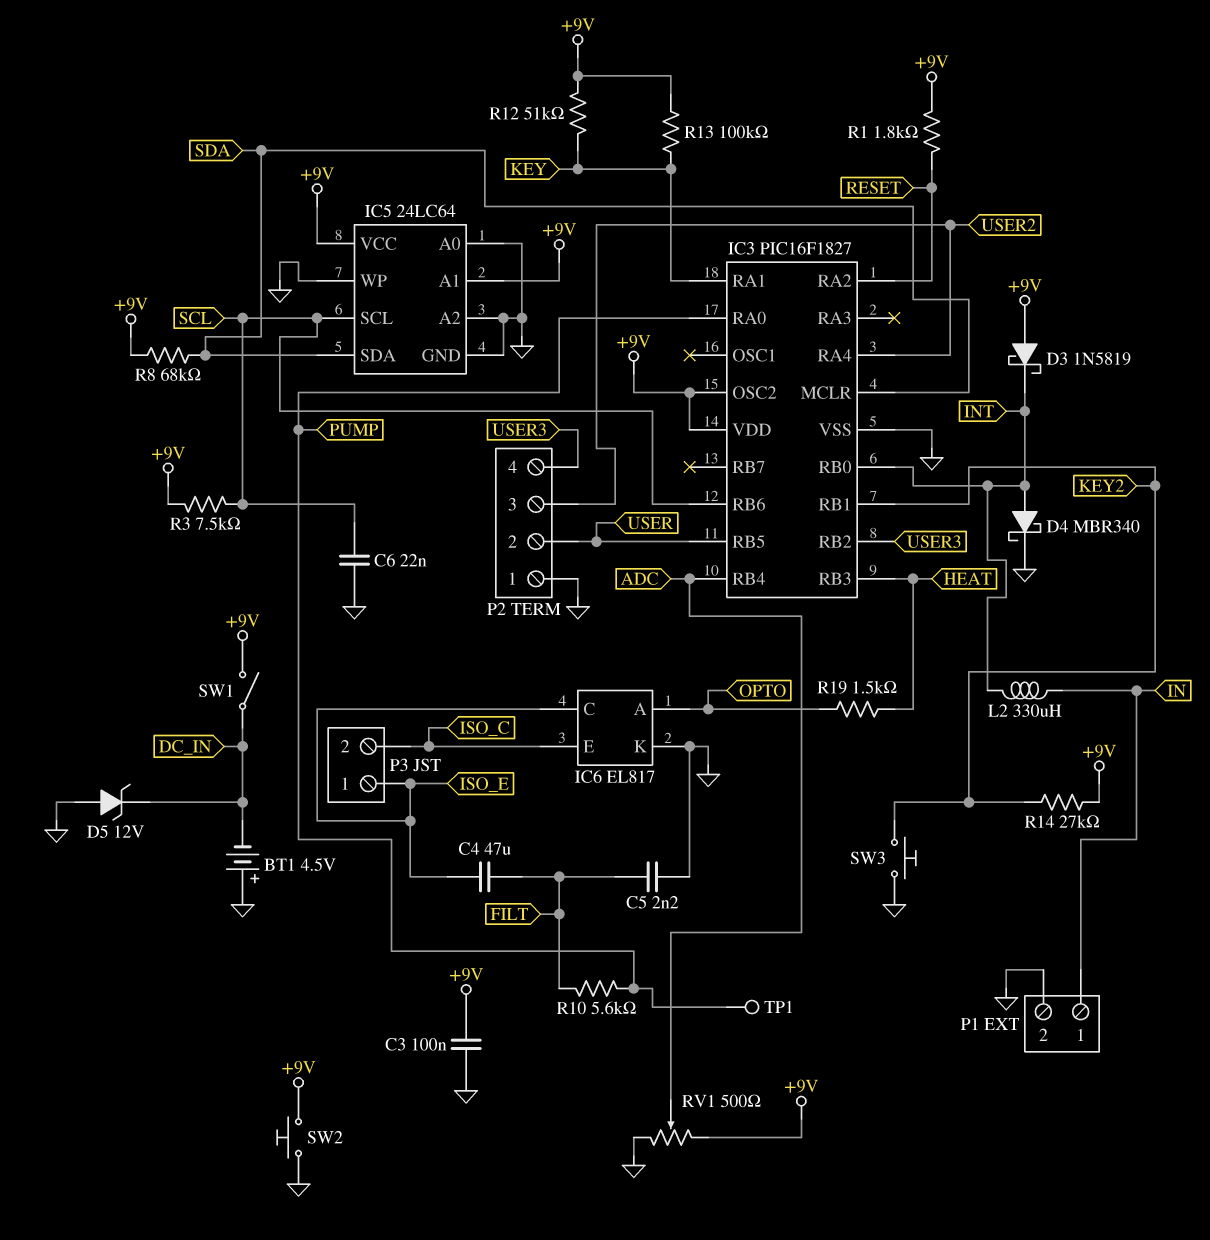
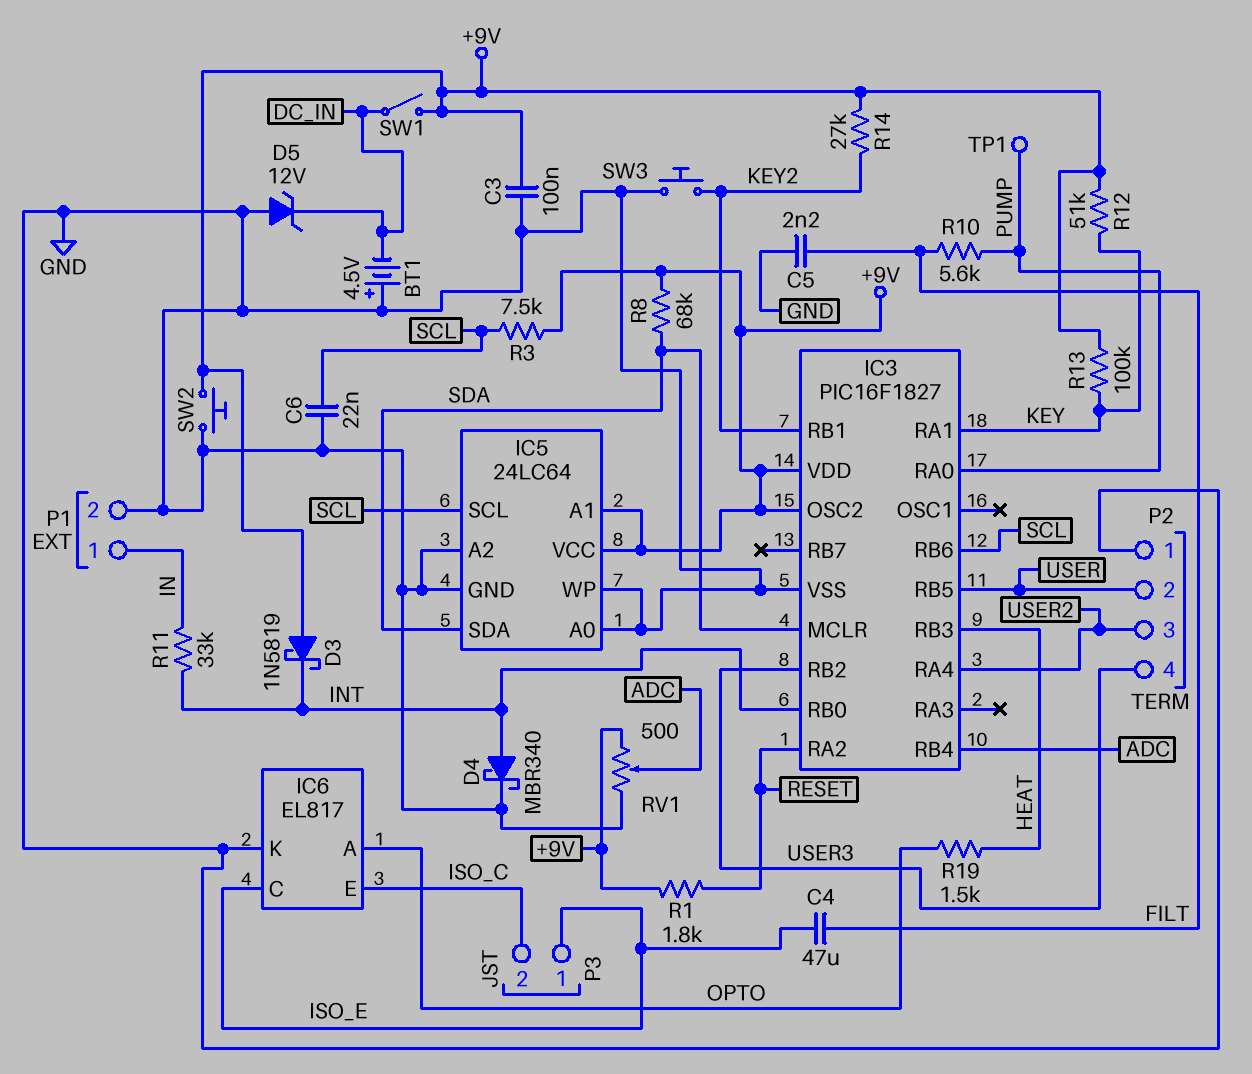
L2: 330uH (IN, INT) -> none
R11: none -> 33k (IN, INT)

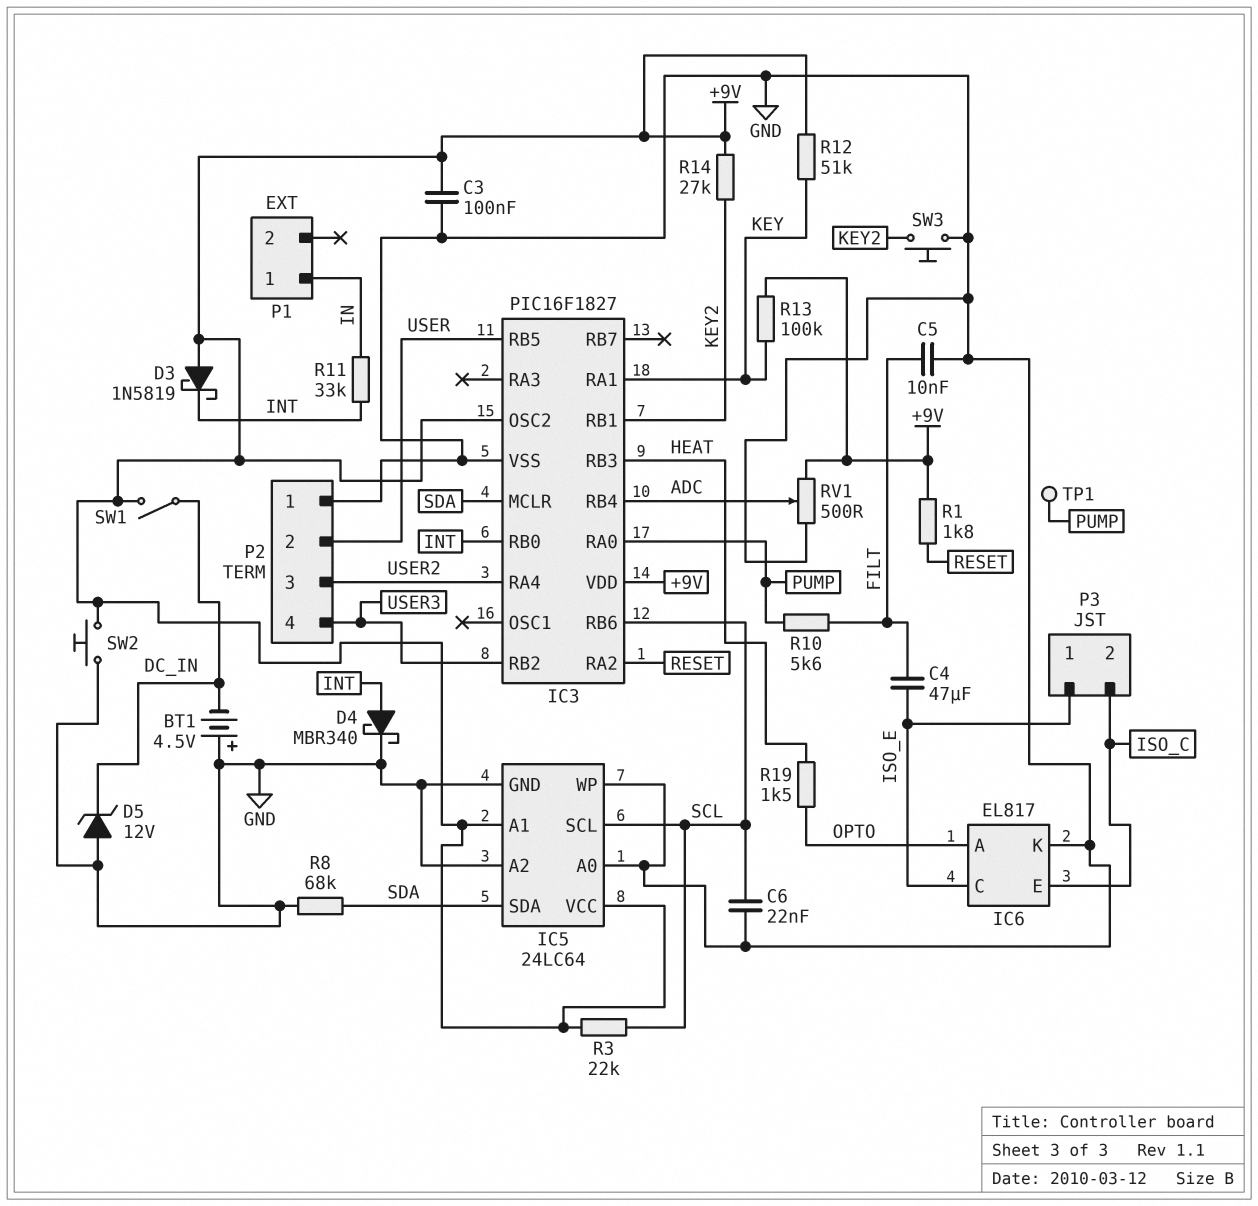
C5: 2.2nF (FILT, GND) -> 10nF (FILT, GND)
P1 pin 2: GND -> none
R3: 7.5k (+9V, SCL) -> 22k (+9V, SCL)
R8: 68k (+9V, SDA) -> 68k (GND, SDA)

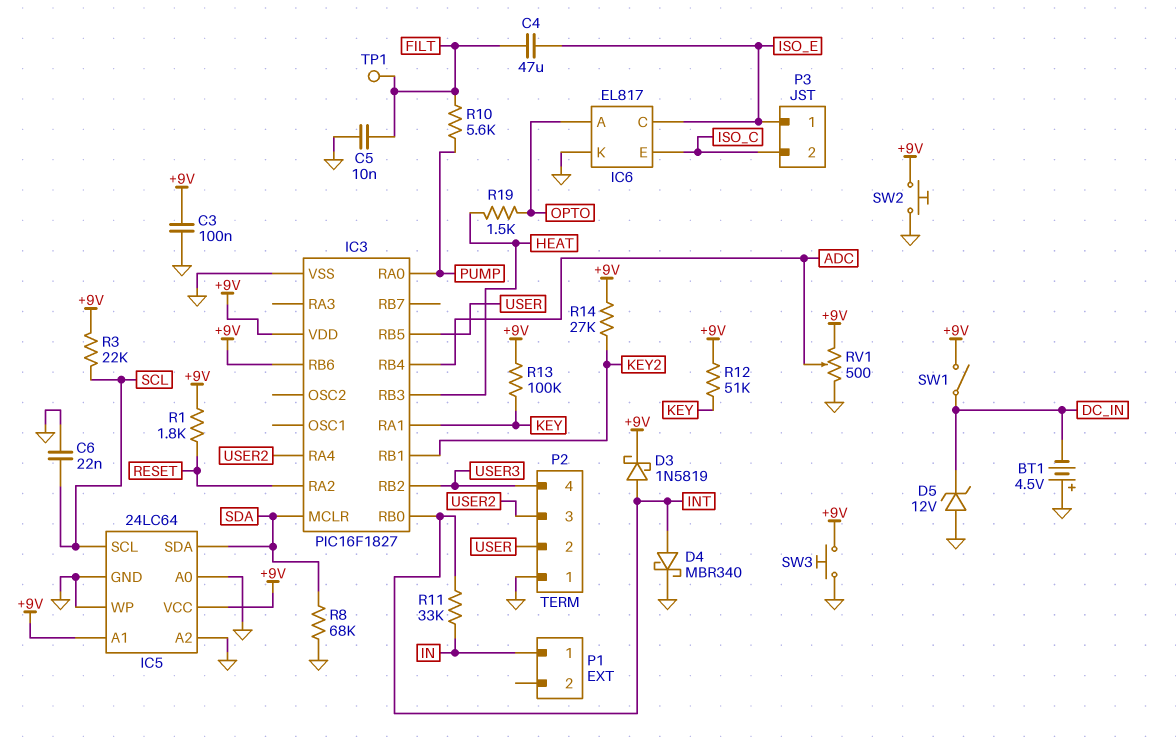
D3: schottky 1N5819 (A +9V, K INT) -> schottky 1N5819 (A INT, K +9V)
IC3 pin OSC2: +9V -> none
IC3 pin RB6: SCL -> +9V
SW3: button (GND, KEY2) -> button (+9V, GND)
TP1: test point (PUMP) -> test point (FILT)

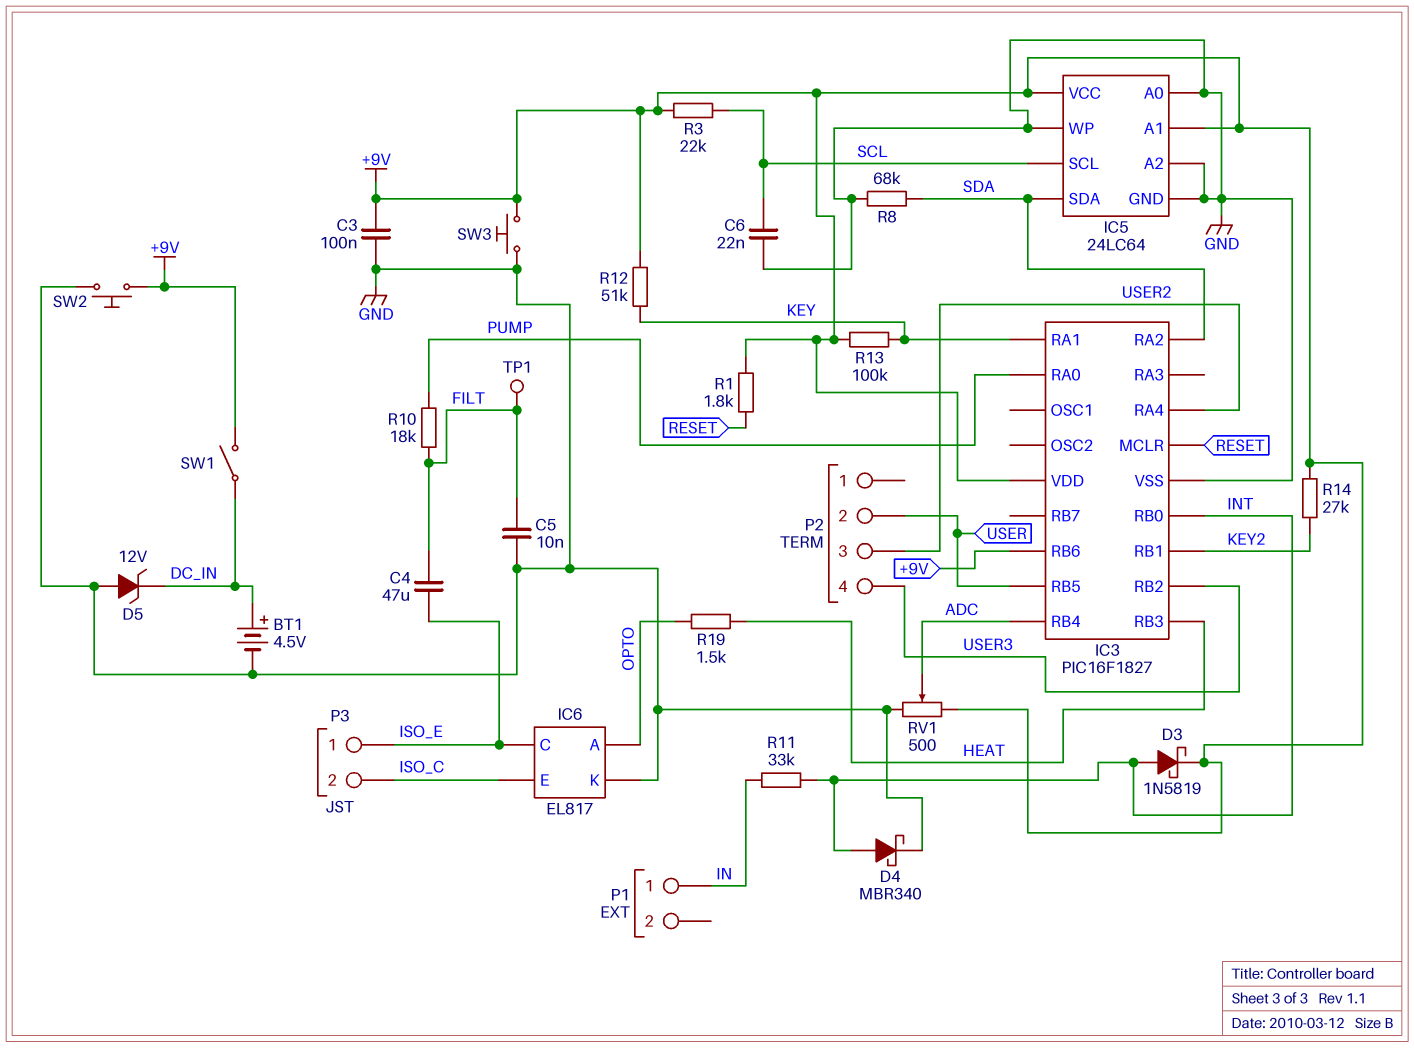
BT1: 4.5V (plus GND, minus DC_IN) -> 4.5V (plus DC_IN, minus GND)
IC3 pin MCLR: SDA -> RESET
IC3 pin RA2: RESET -> SDA
P2 pin 1: GND -> none
R10: 5.6k (FILT, PUMP) -> 18k (FILT, PUMP)

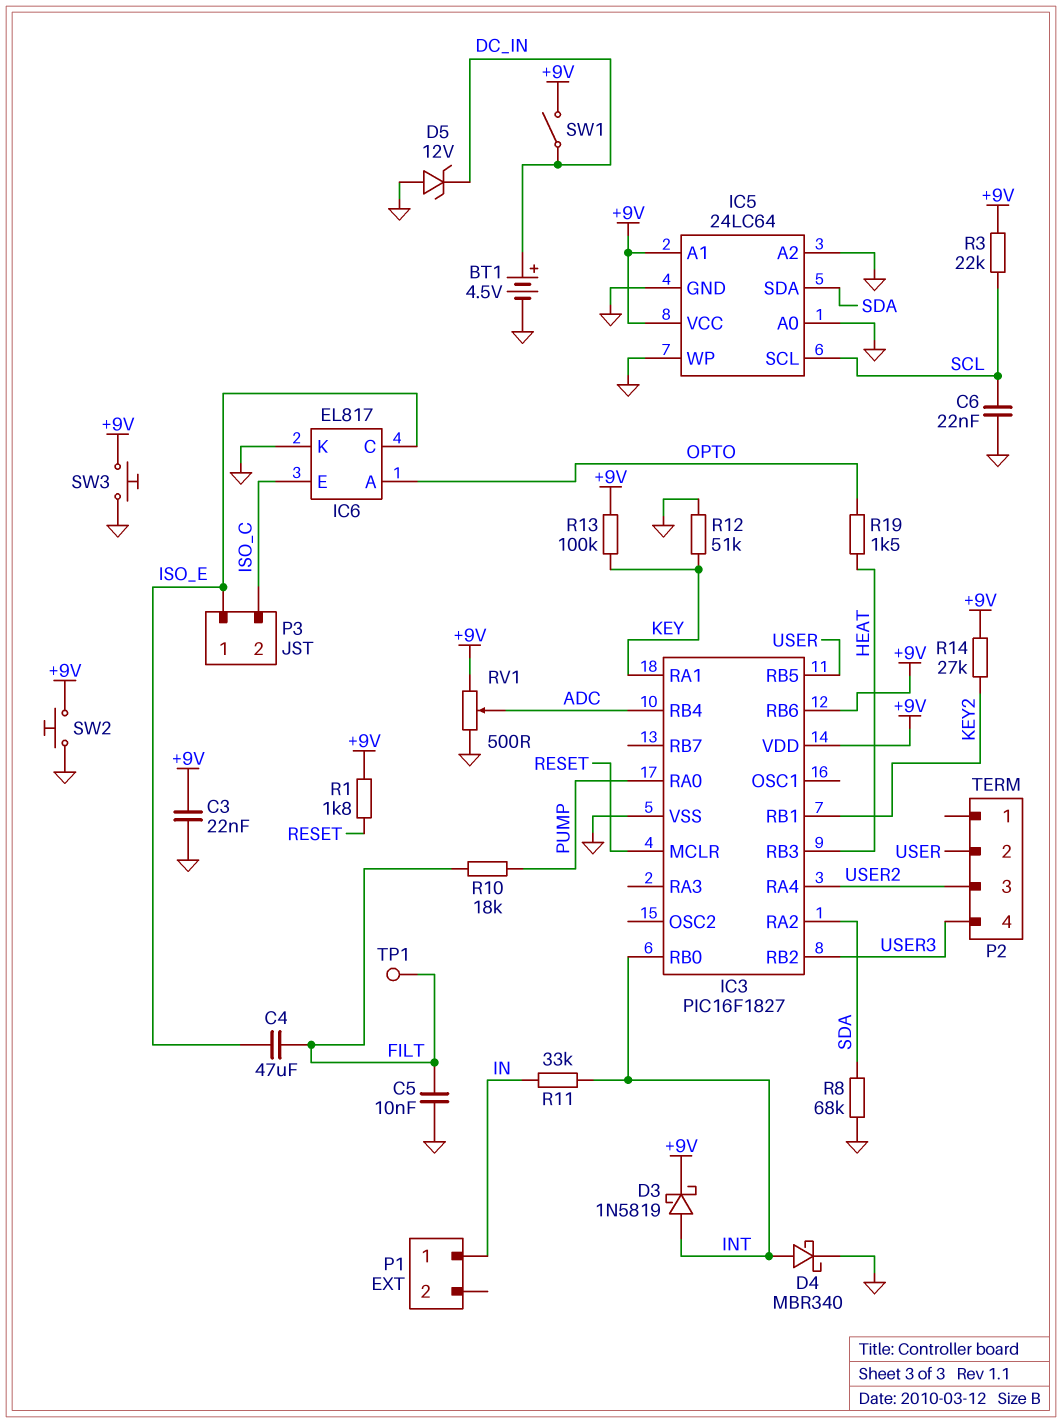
C3: 100nF (+9V, GND) -> 22nF (+9V, GND)
R12: 51k (+9V, KEY) -> 51k (GND, KEY)

